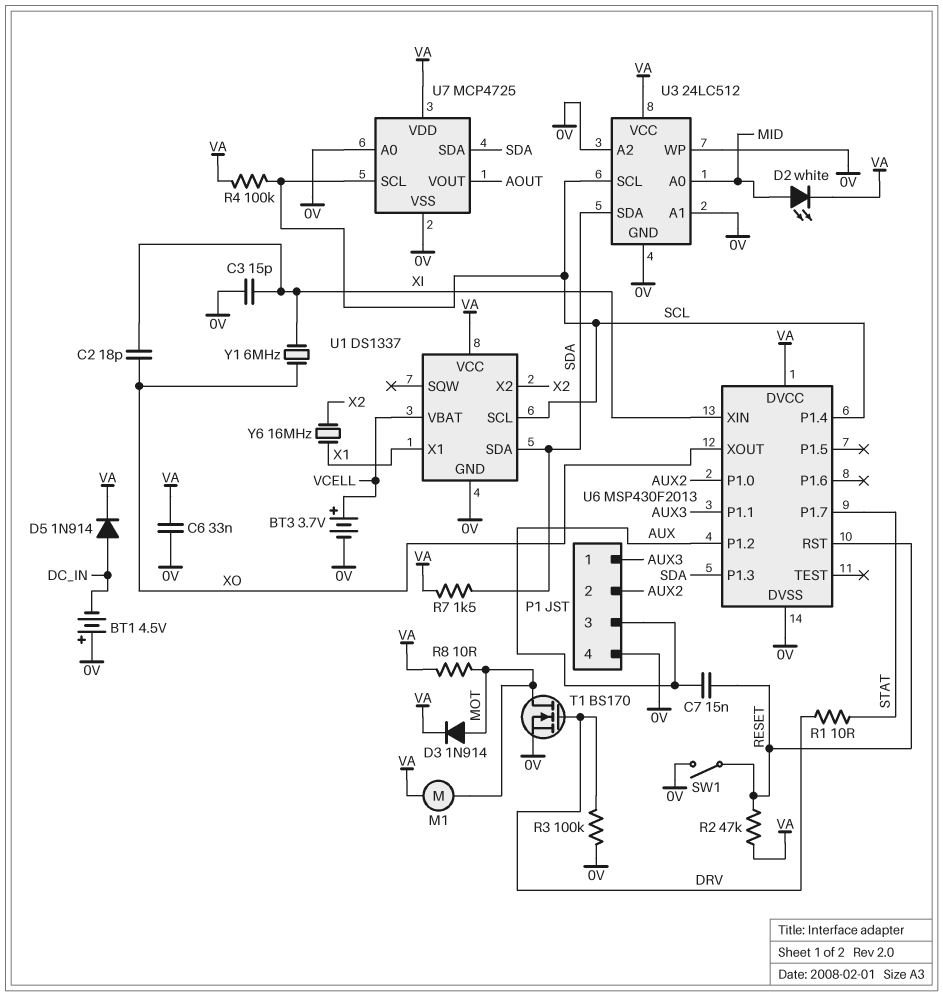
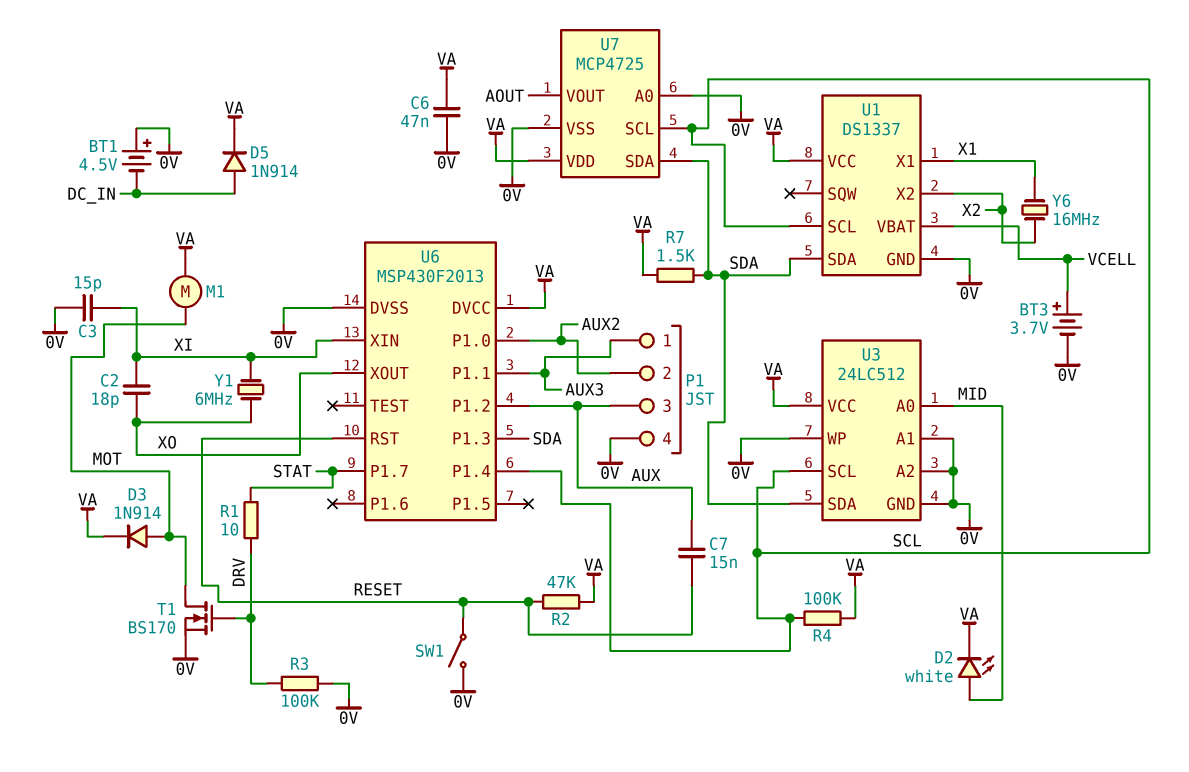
C6: 33nF (0V, VA) -> 47nF (0V, VA)
R8: 10 (MOT, VA) -> none

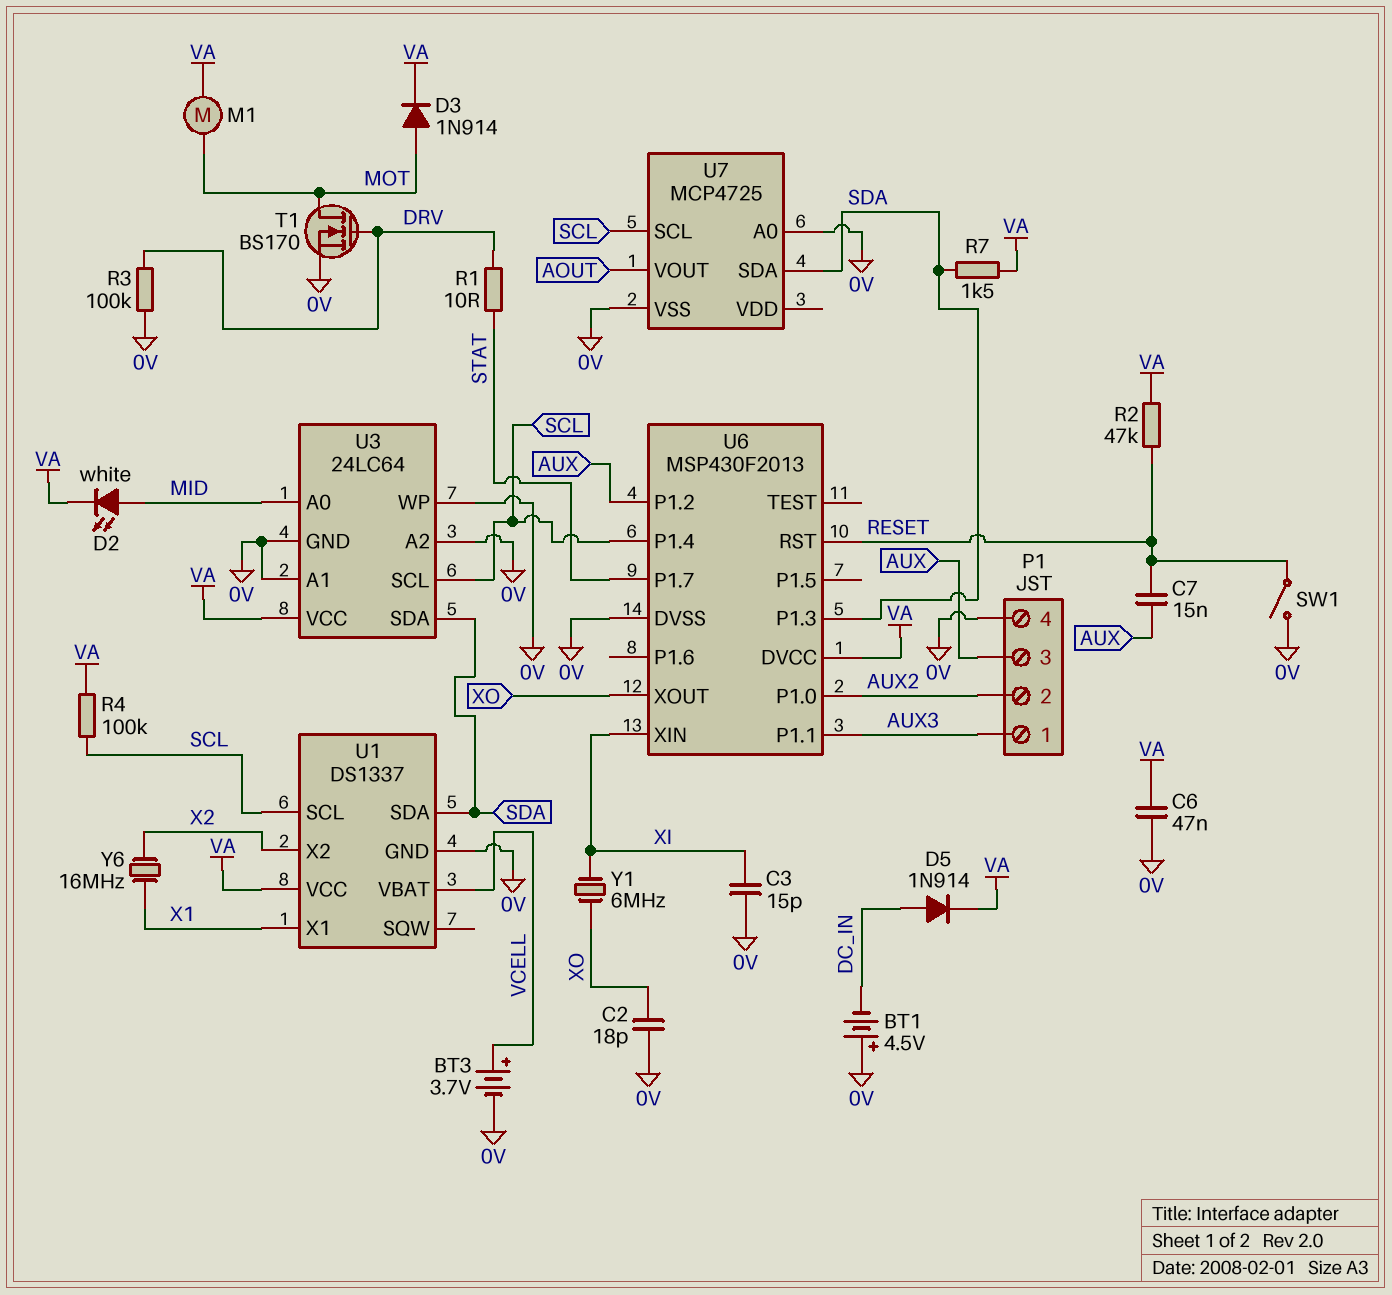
C2: 18pF (XI, XO) -> 18pF (0V, XO)
U3: 24LC512 -> 24LC64
U7 pin VDD: VA -> none

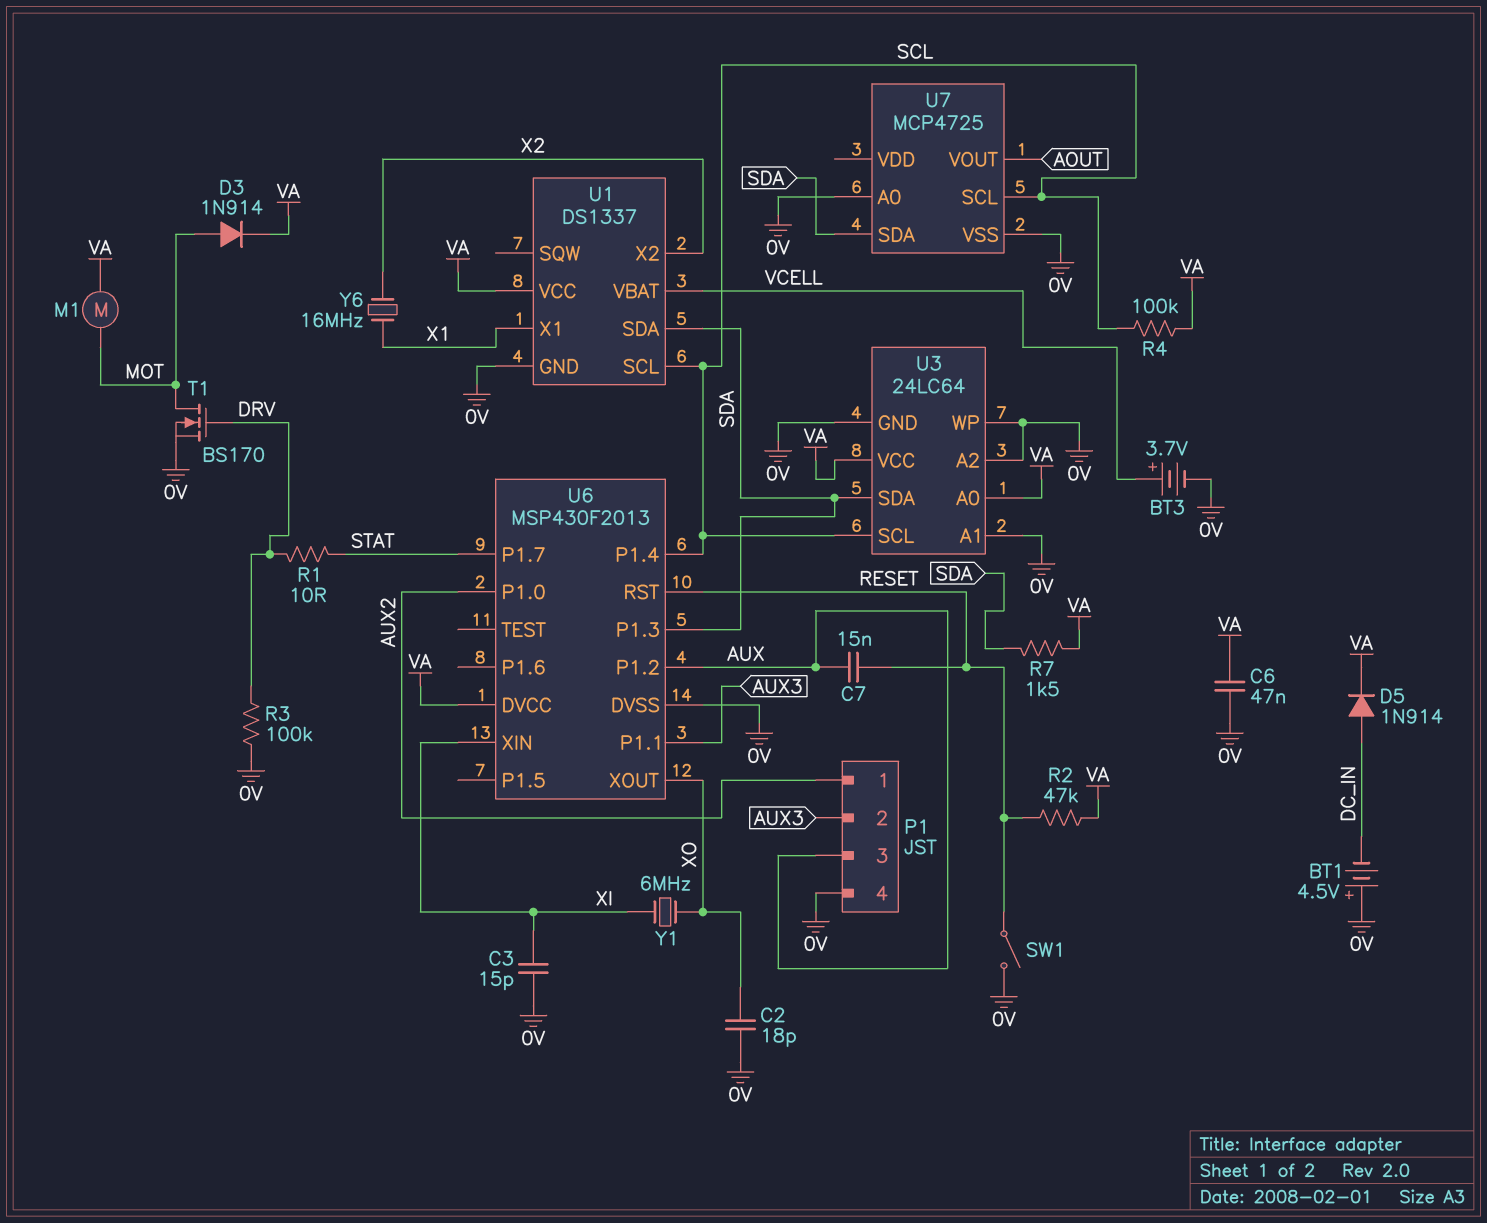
D2: LED white (A MID, K VA) -> none
P1 pin 1: AUX3 -> AUX2
P1 pin 2: AUX2 -> AUX3
U3 pin A0: MID -> VA

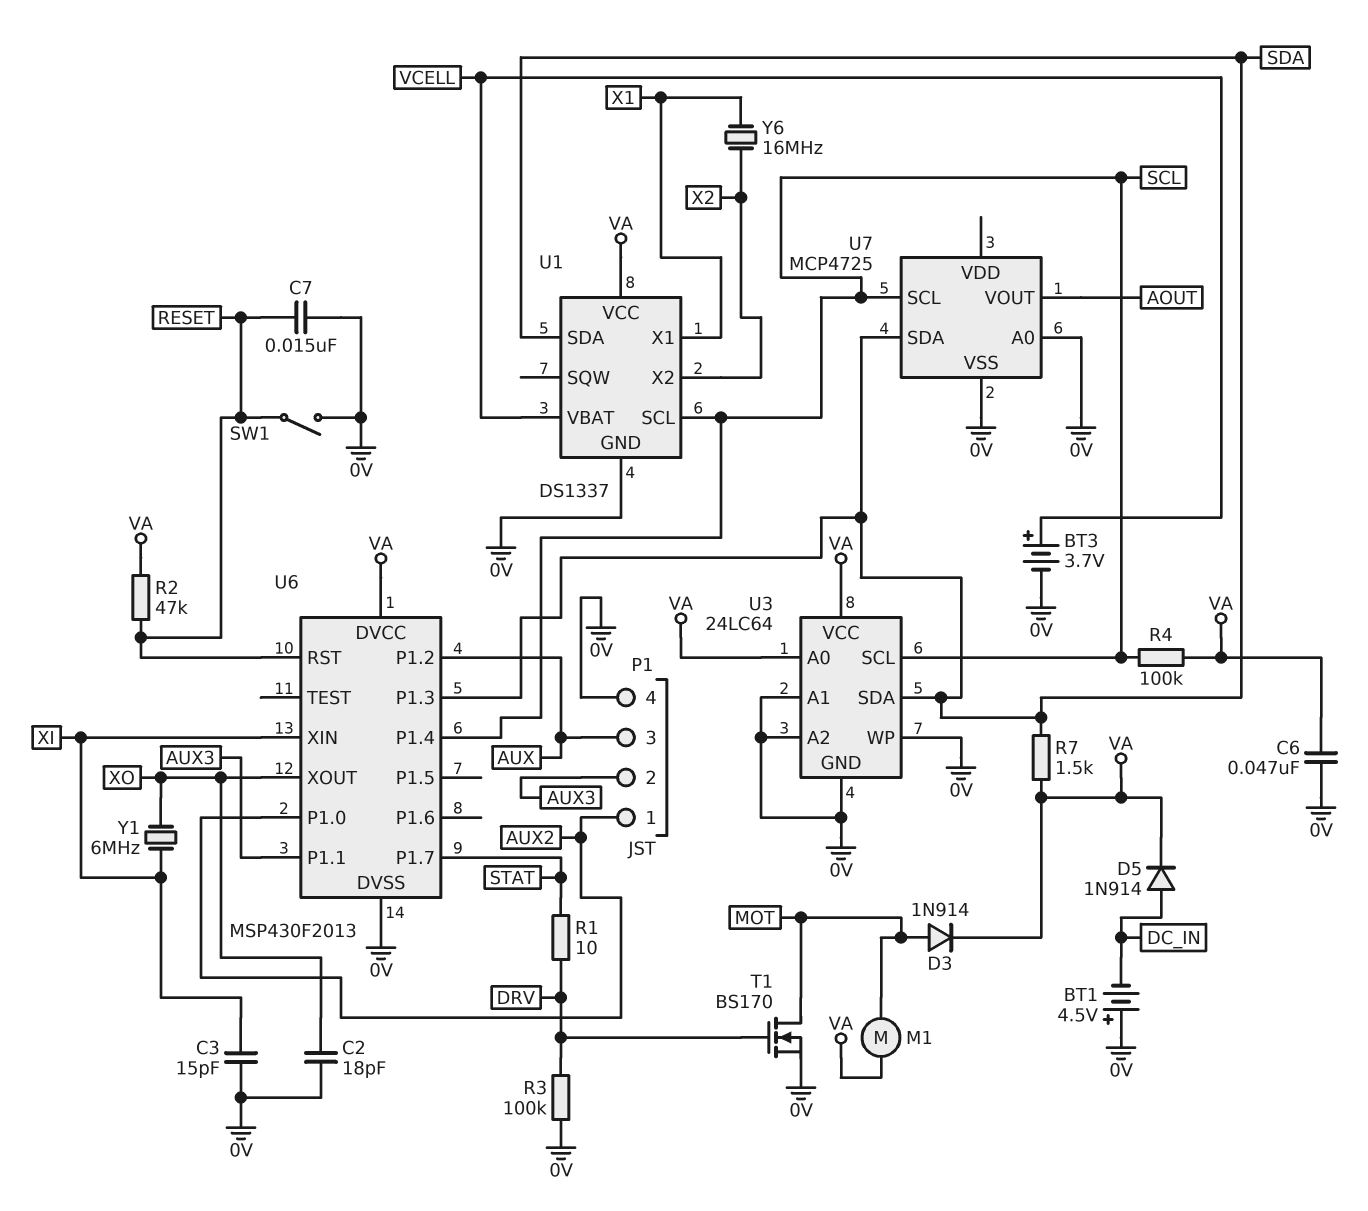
C7: 15nF (AUX, RESET) -> 15nF (0V, RESET)

